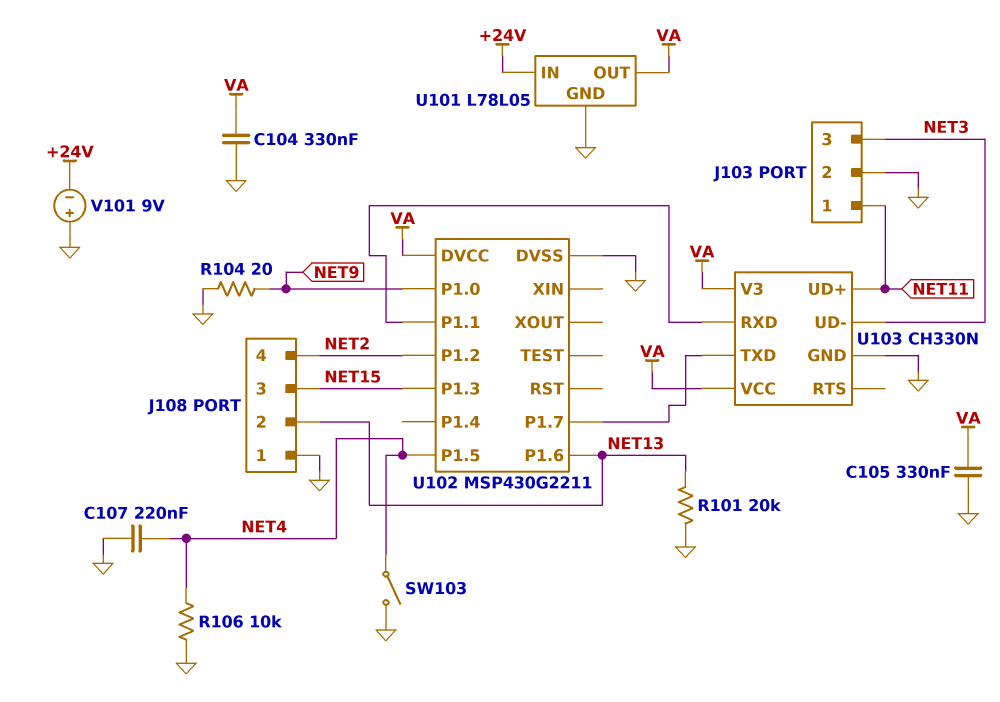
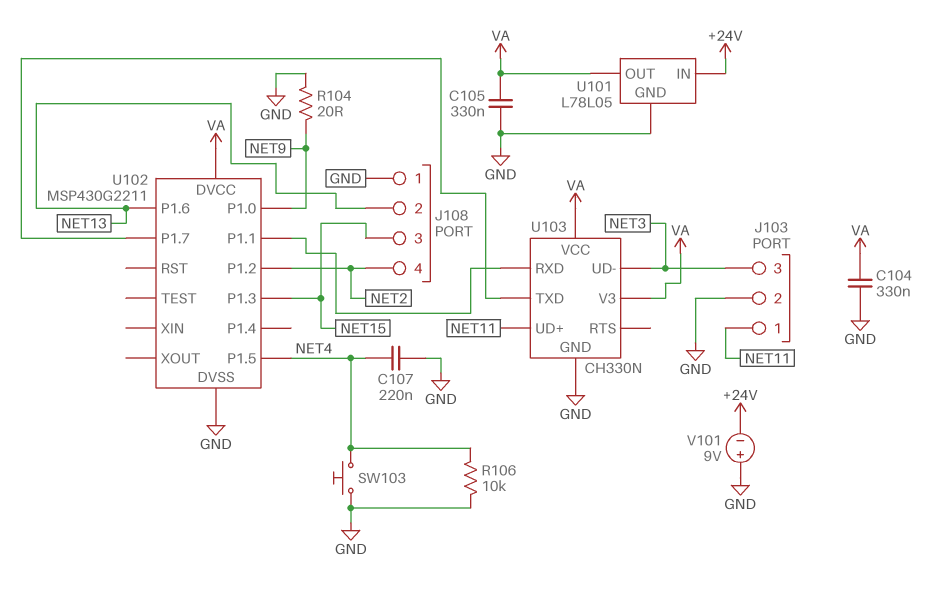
R101: 20k (GND, NET13) -> none
SW103: switch (GND, NET4) -> button (GND, NET4)

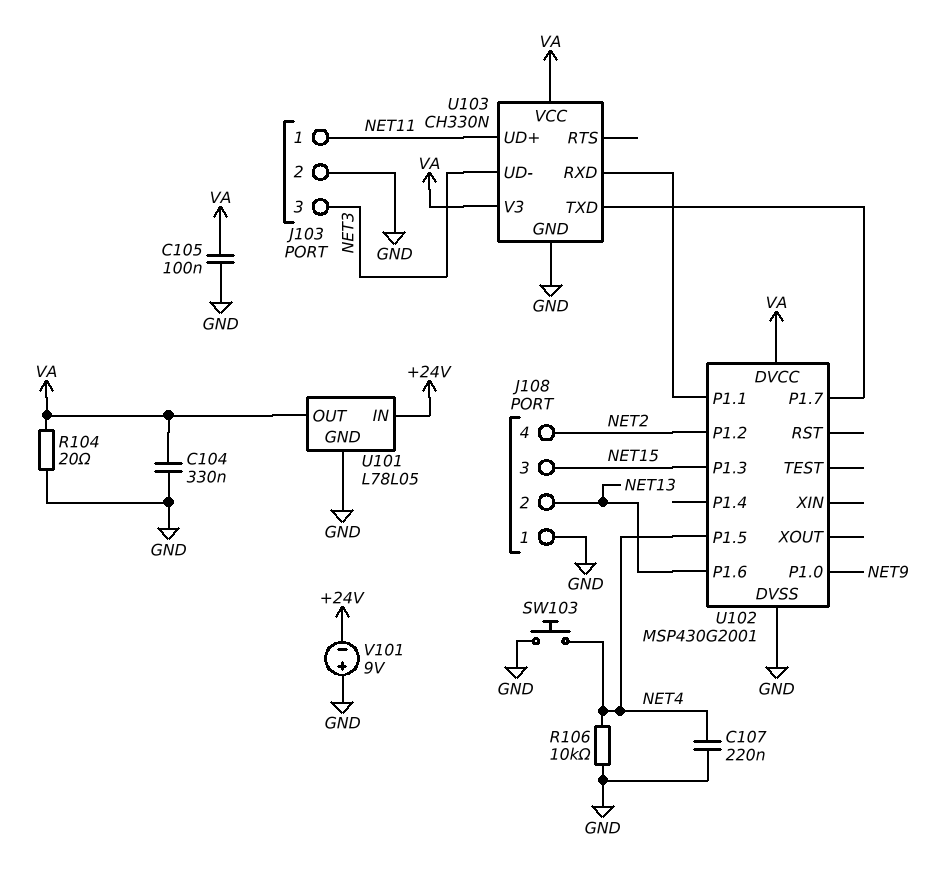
C105: 330nF (GND, VA) -> 100nF (GND, VA)
R104: 20 (GND, NET9) -> 20 (GND, VA)
U102: MSP430G2211 -> MSP430G2001

